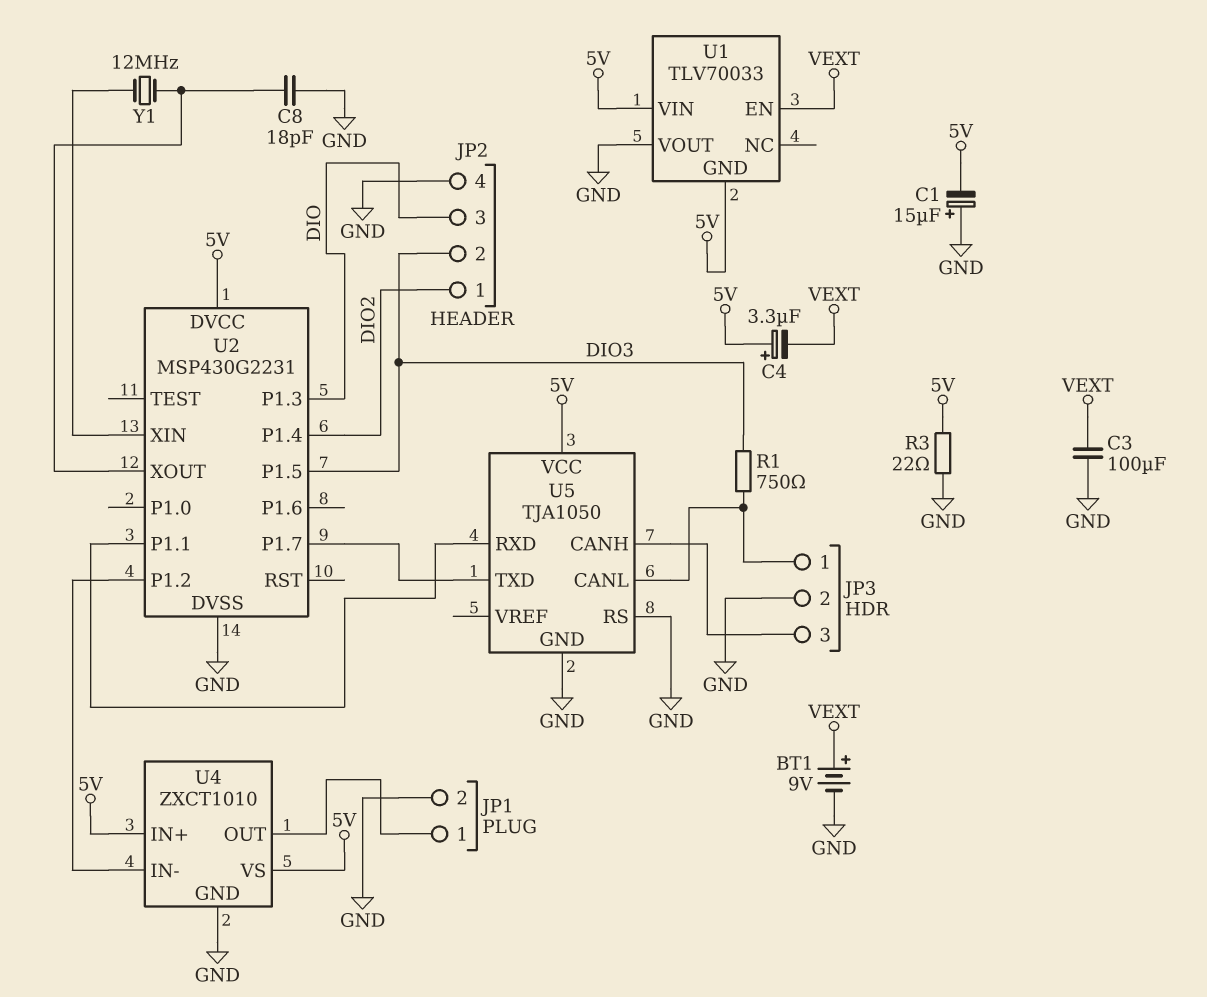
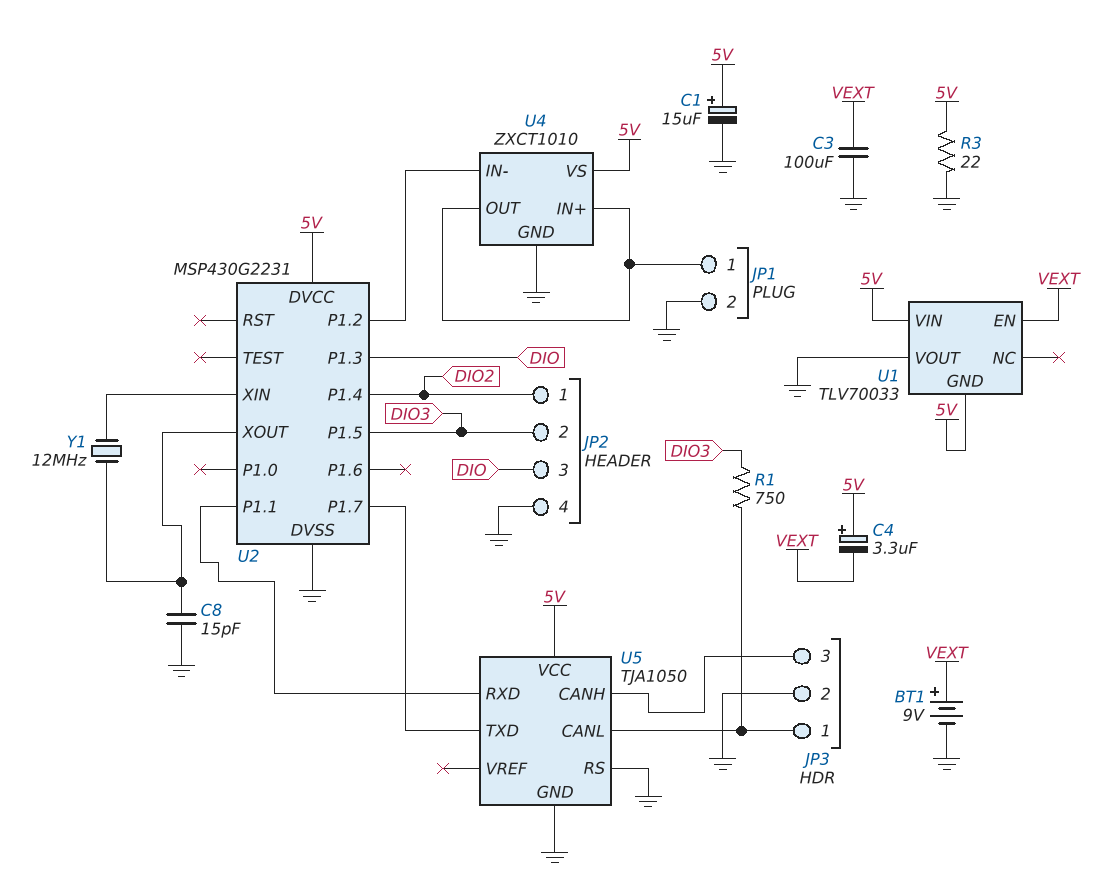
C1: 15uF (plus GND, minus 5V) -> 15uF (plus 5V, minus GND)
C8: 18pF (GND, U2/XOUT) -> 15pF (GND, U2/XOUT)
U4 pin IN+: 5V -> JP1/1

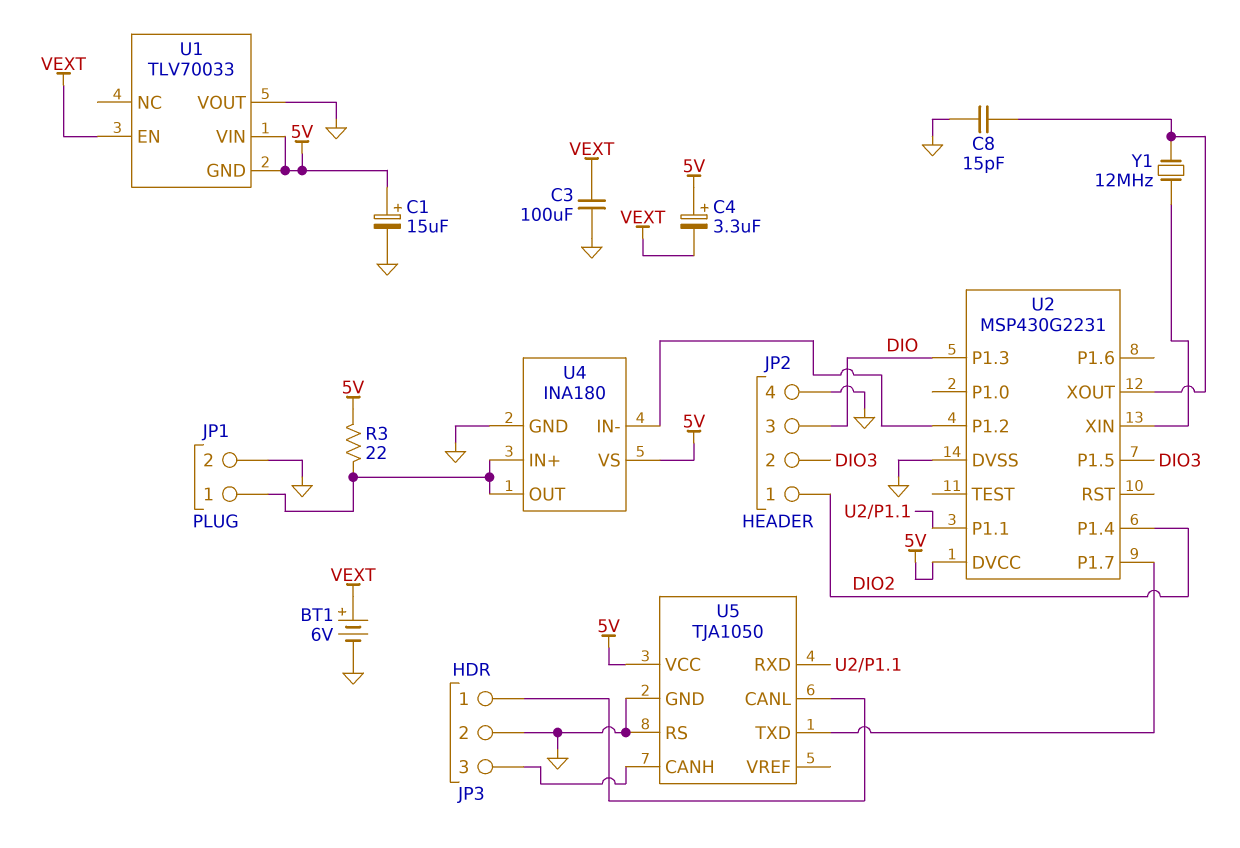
BT1: 9V (plus VEXT, minus GND) -> 6V (plus VEXT, minus GND)
R1: 750 (DIO3, JP3/1) -> none
R3: 22 (5V, GND) -> 22 (5V, JP1/1)
U4: ZXCT1010 -> INA180

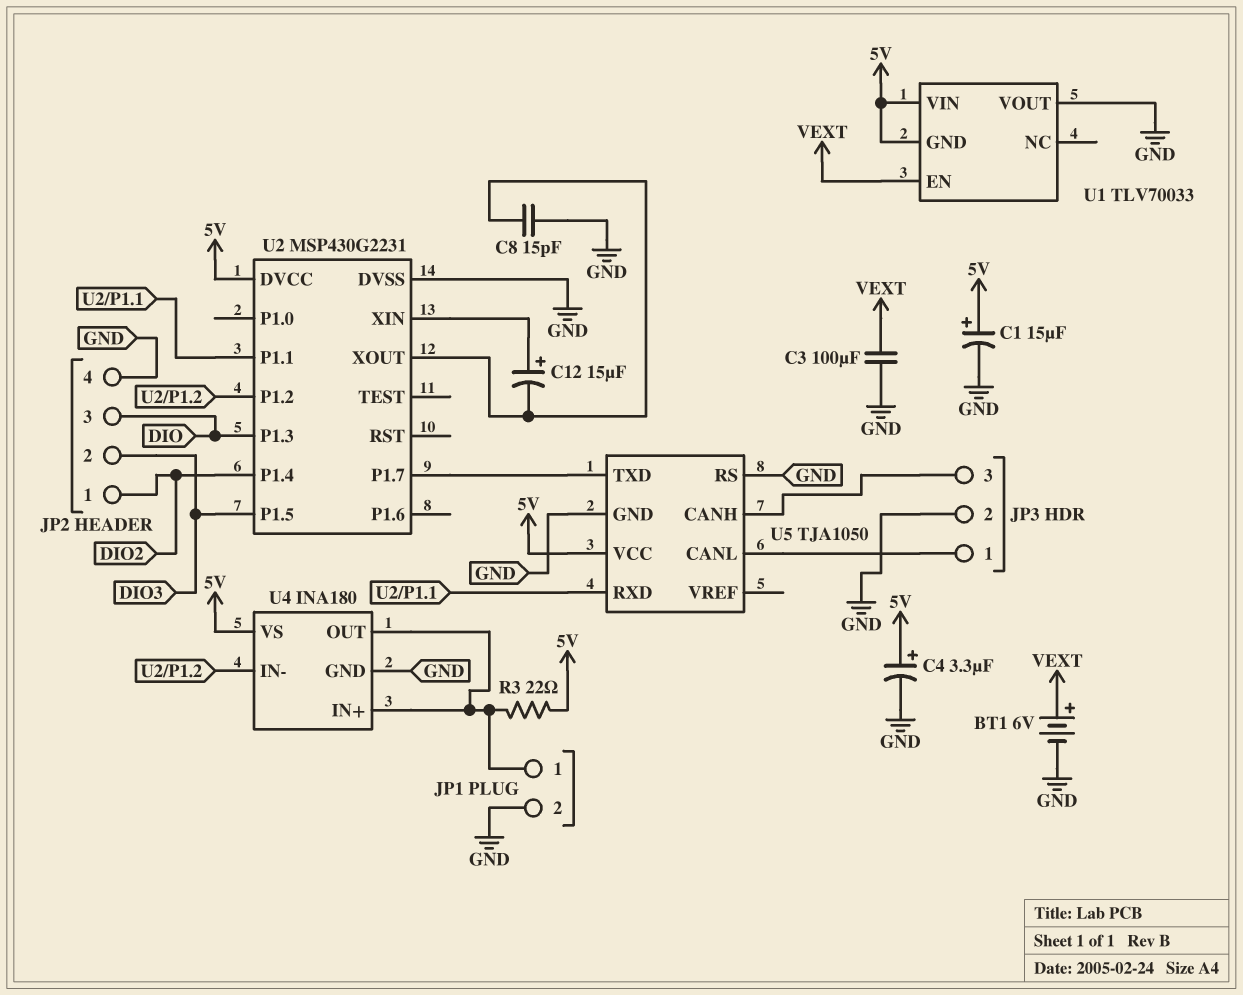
C4: 3.3uF (plus 5V, minus VEXT) -> 3.3uF (plus 5V, minus GND)
C12: none -> 15uF (plus U2/XIN, minus U2/XOUT)
Y1: 12MHz (U2/XIN, U2/XOUT) -> none

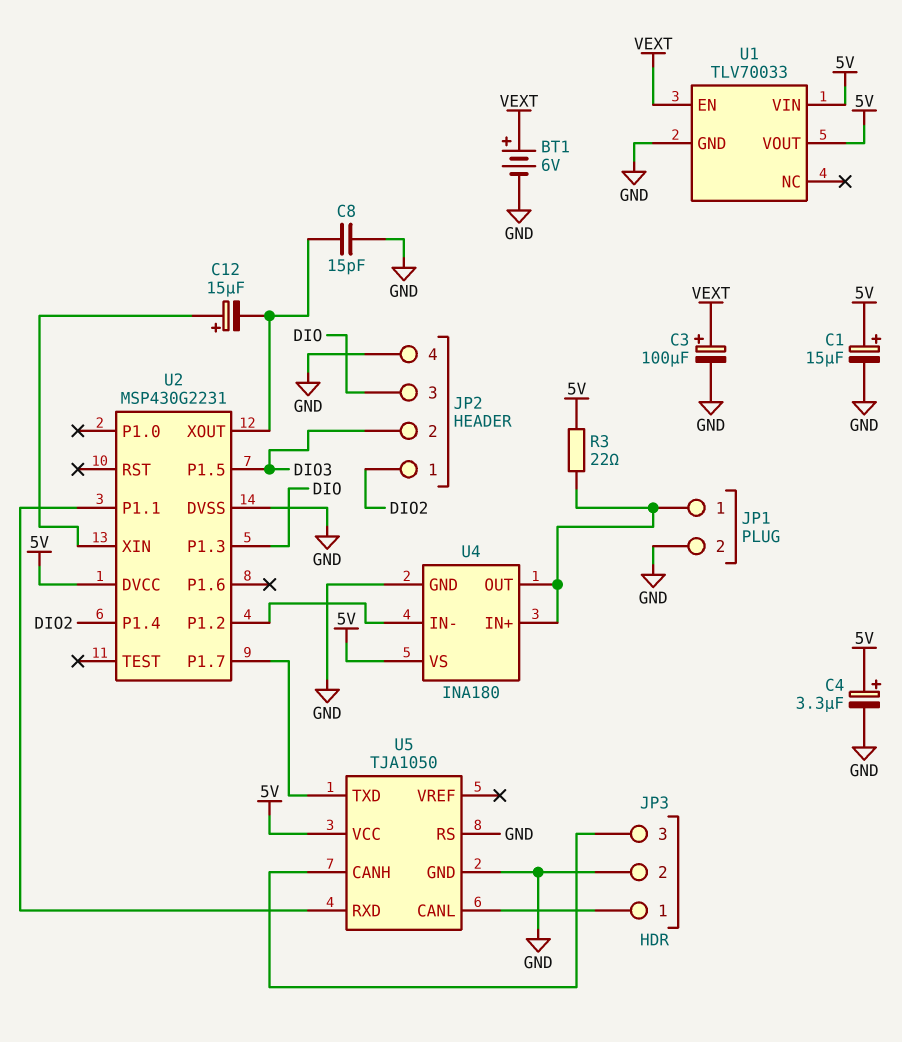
C3: 100uF (GND, VEXT) -> 100uF (plus VEXT, minus GND)
U1 pin GND: 5V -> GND
U1 pin VOUT: GND -> 5V

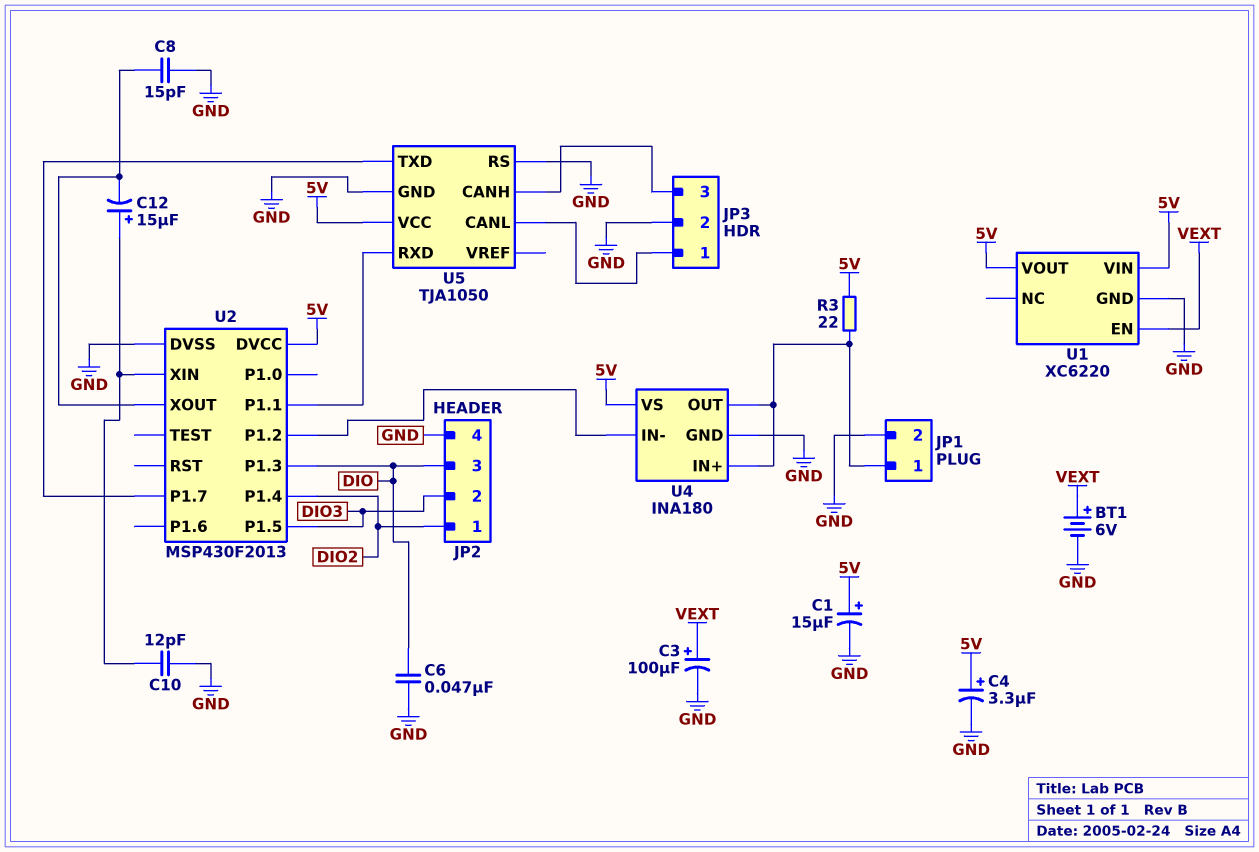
C6: none -> 47nF (DIO, GND)
C10: none -> 12pF (GND, U2/XIN)
U1: TLV70033 -> XC6220
U2: MSP430G2231 -> MSP430F2013

